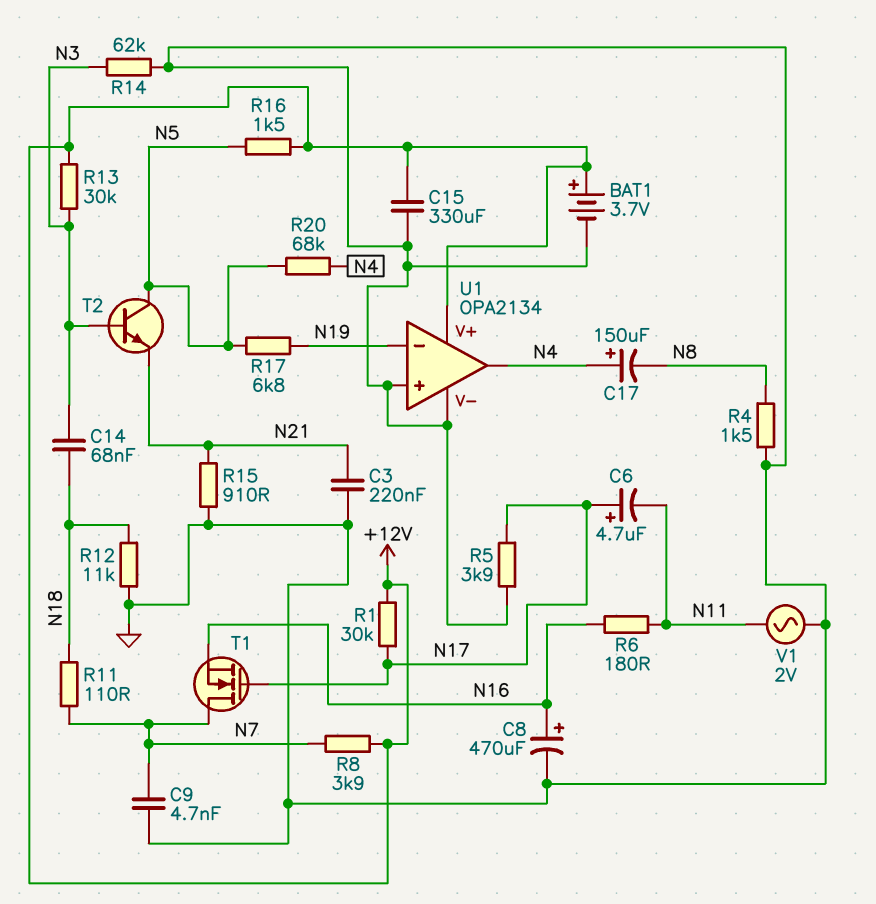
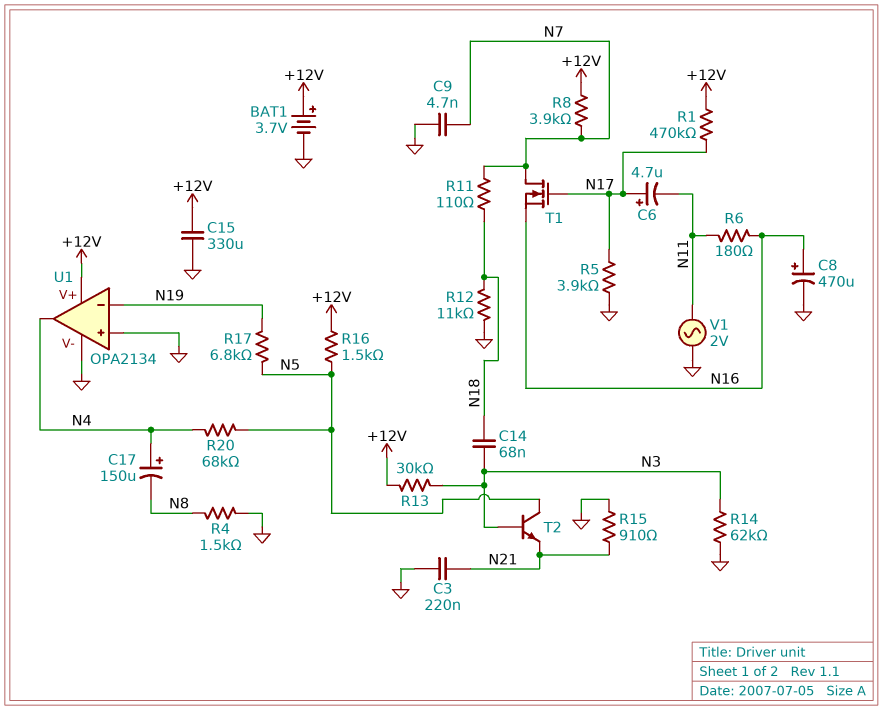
R1: 30k (+12V, N17) -> 470k (+12V, N17)

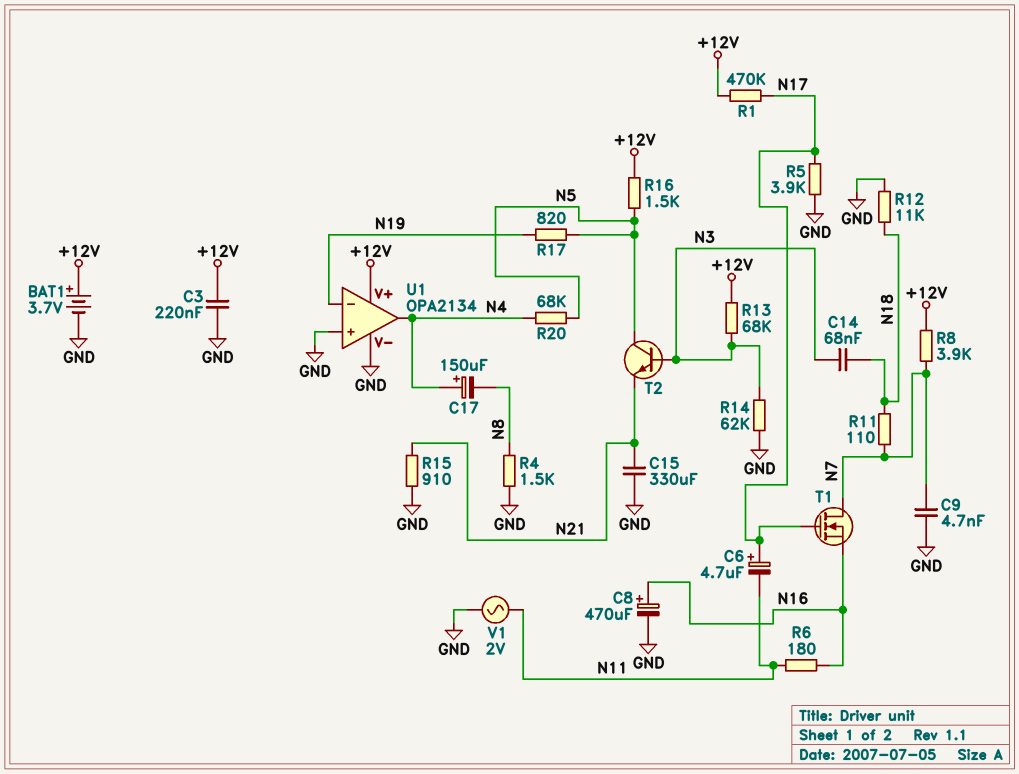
C3: 220nF (GND, N21) -> 220nF (+12V, GND)
C15: 330uF (+12V, GND) -> 330uF (GND, N21)
R13: 30k (+12V, N3) -> 68k (+12V, N3)
R17: 6.8k (N5, N19) -> 820 (N5, N19)

